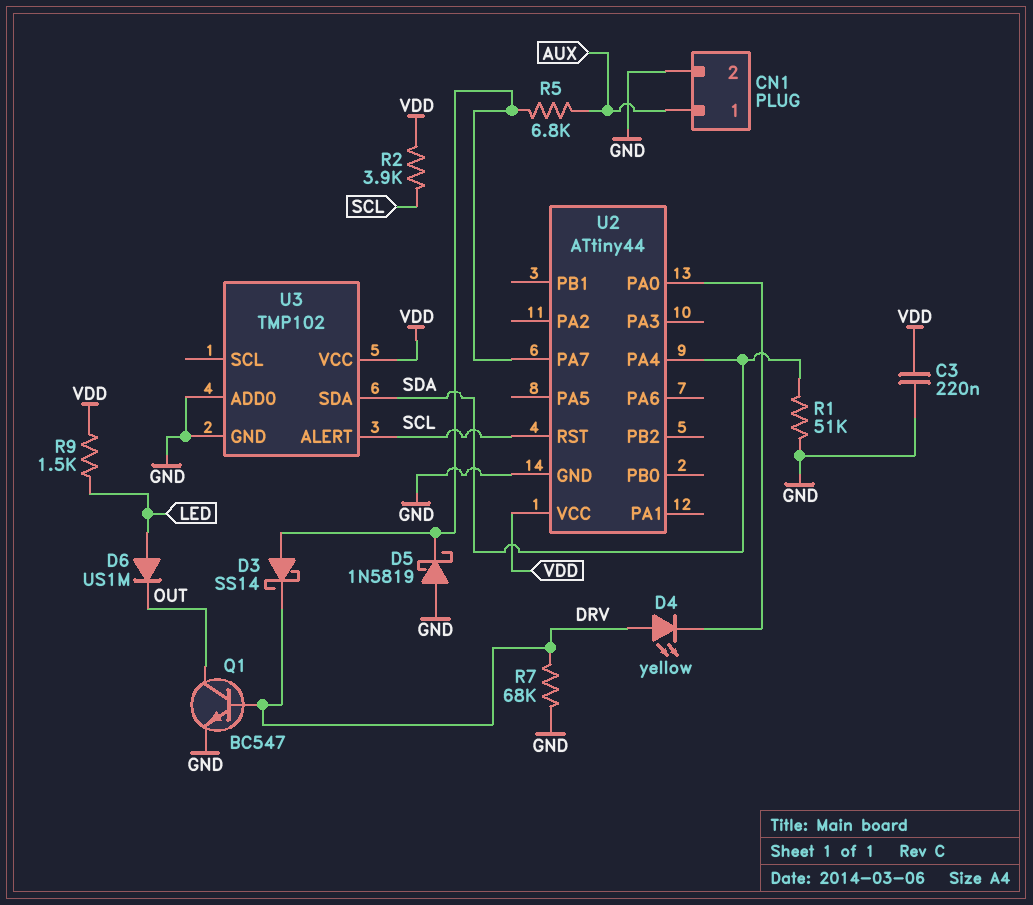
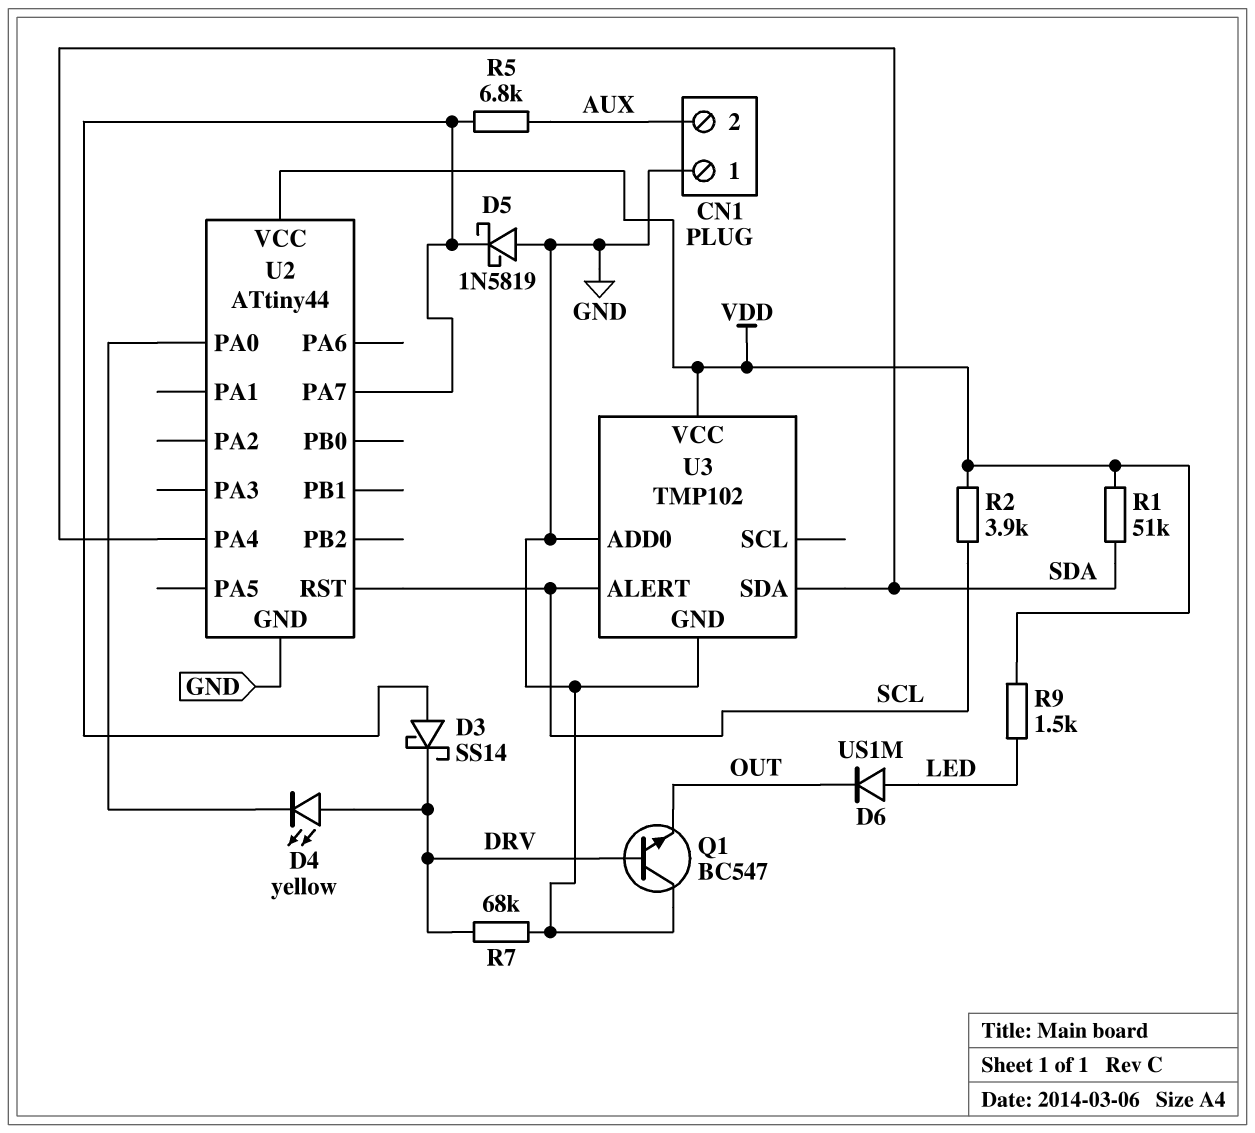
C3: 220nF (GND, VDD) -> none
CN1 pin 1: AUX -> GND
CN1 pin 2: GND -> AUX
Q1: NPN BC547 (B DRV, C OUT, E GND) -> NPN BC547 (B DRV, C GND, E OUT)
R1: 51k (GND, SDA) -> 51k (SDA, VDD)

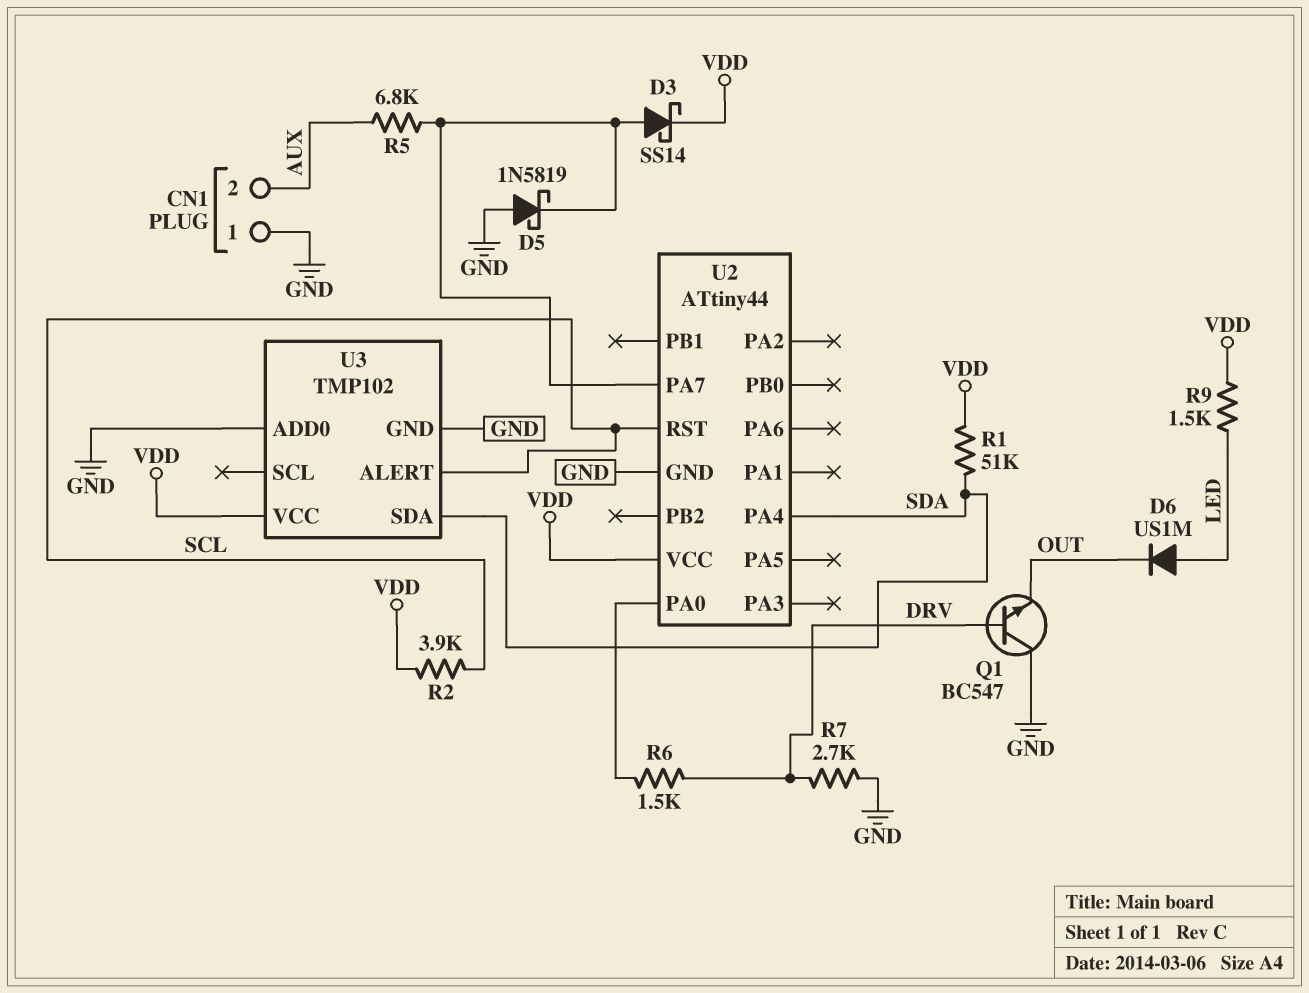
D3: schottky SS14 (A U2/PA7, K DRV) -> schottky SS14 (A U2/PA7, K VDD)
D4: LED yellow (A DRV, K U2/PA0) -> none
R6: none -> 1.5k (DRV, U2/PA0)
R7: 68k (DRV, GND) -> 2.7k (DRV, GND)

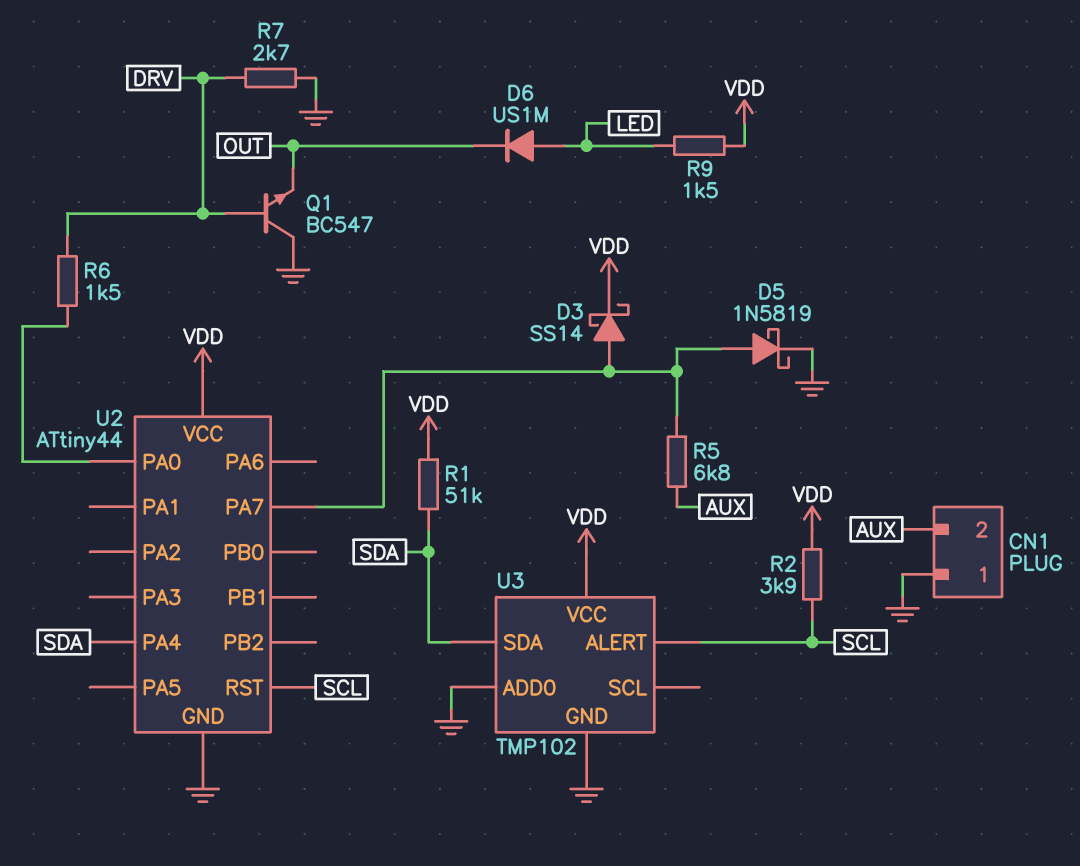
D5: schottky 1N5819 (A GND, K U2/PA7) -> schottky 1N5819 (A U2/PA7, K GND)

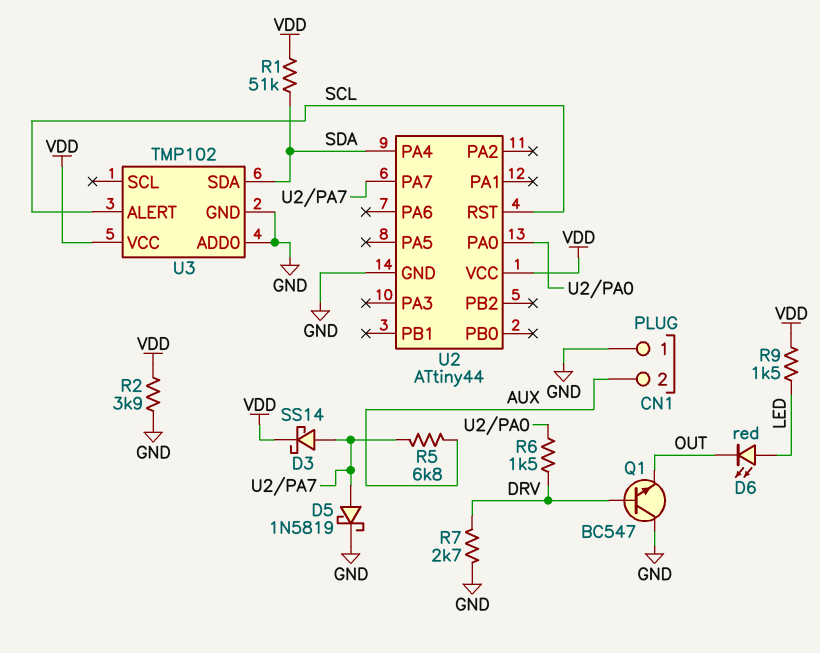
D6: diode US1M (A LED, K OUT) -> LED red (A LED, K OUT)
R2: 3.9k (SCL, VDD) -> 3.9k (GND, VDD)

